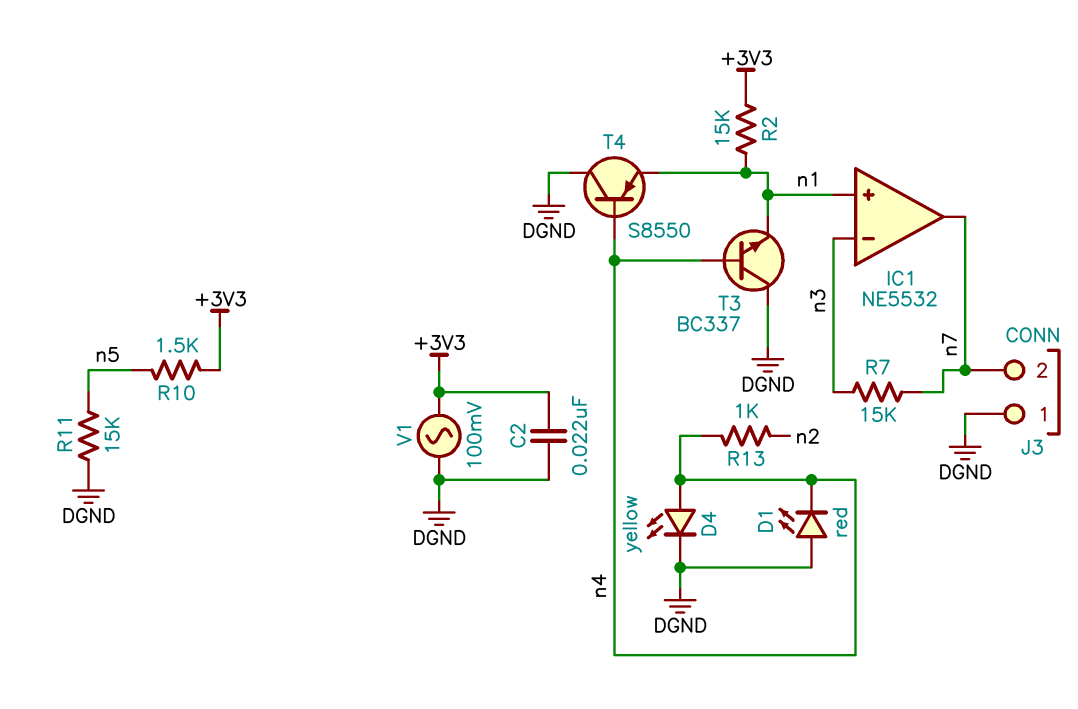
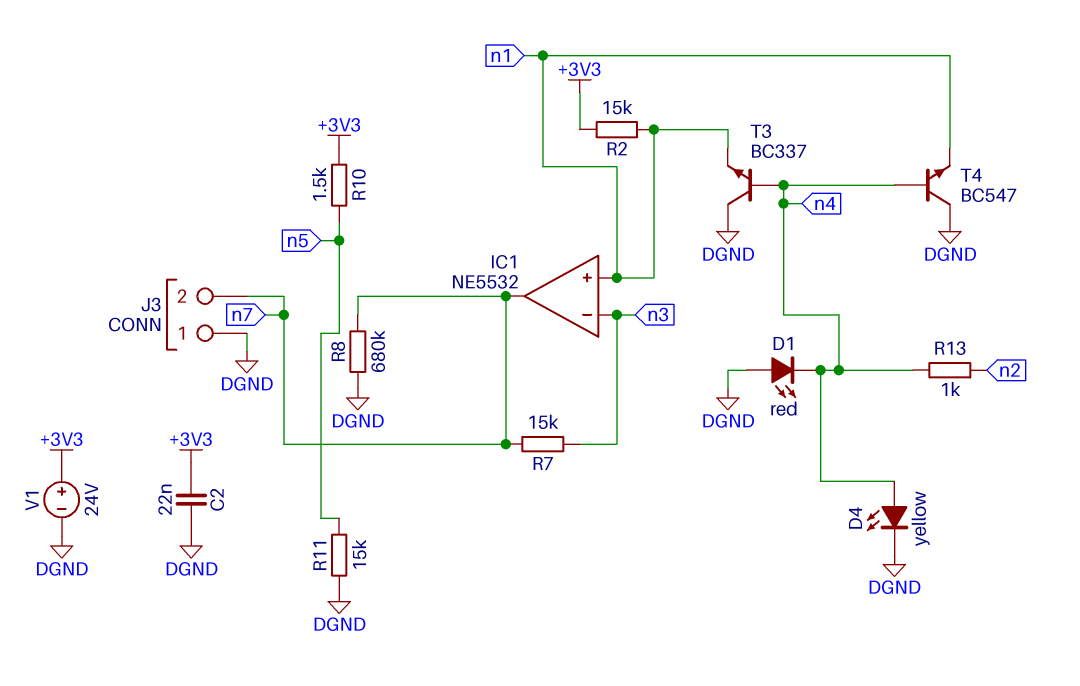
R8: none -> 680k (DGND, n7)
T4: PNP S8550 (B n4, C DGND, E n1) -> NPN BC547 (B n4, C DGND, E n1)
V1: AC 100mV (+3V3, DGND) -> 24V (plus +3V3, minus DGND)

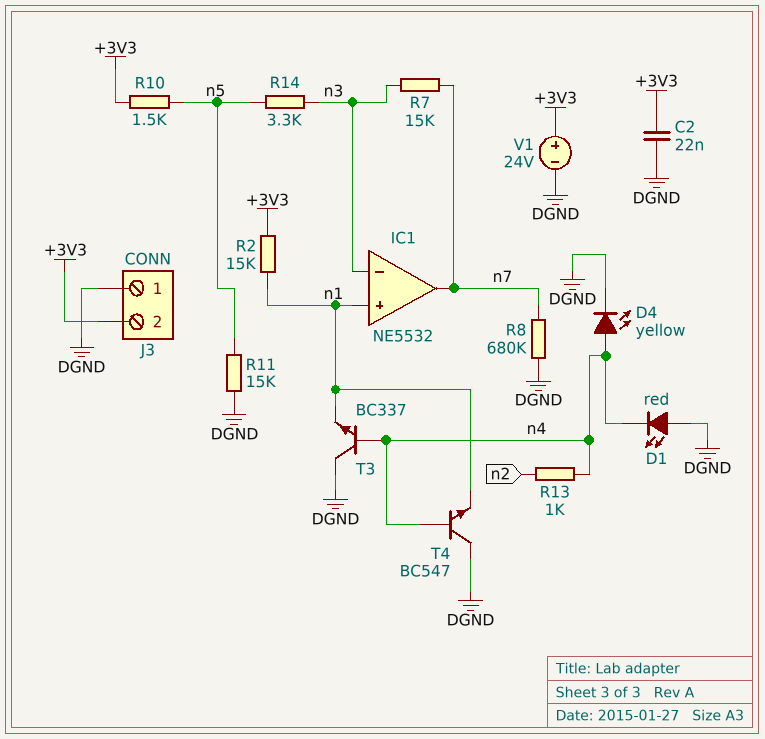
J3 pin 2: n7 -> +3V3
R14: none -> 3.3k (n3, n5)

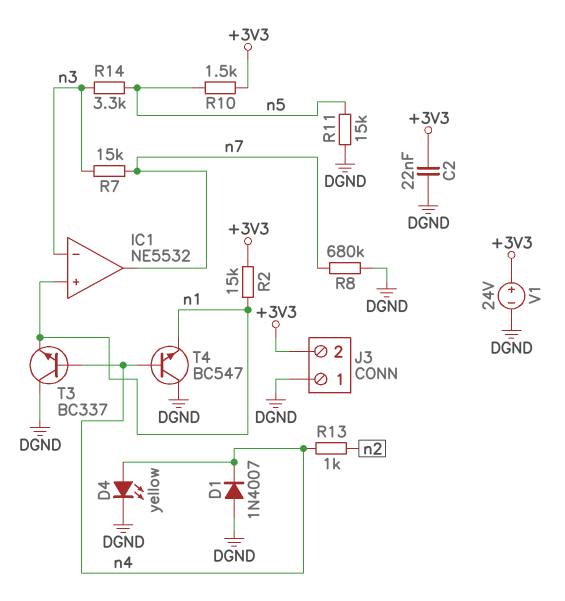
D1: LED red (A DGND, K n4) -> diode 1N4007 (A DGND, K n4)

